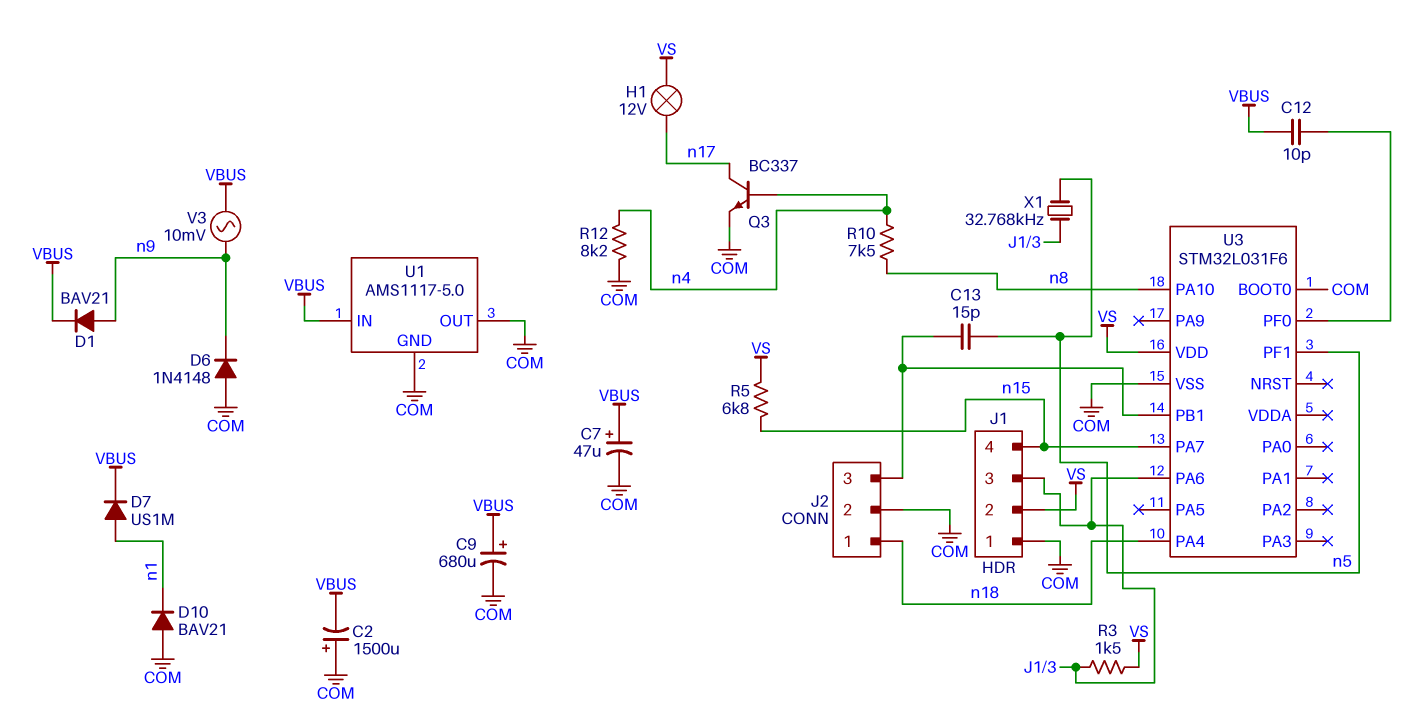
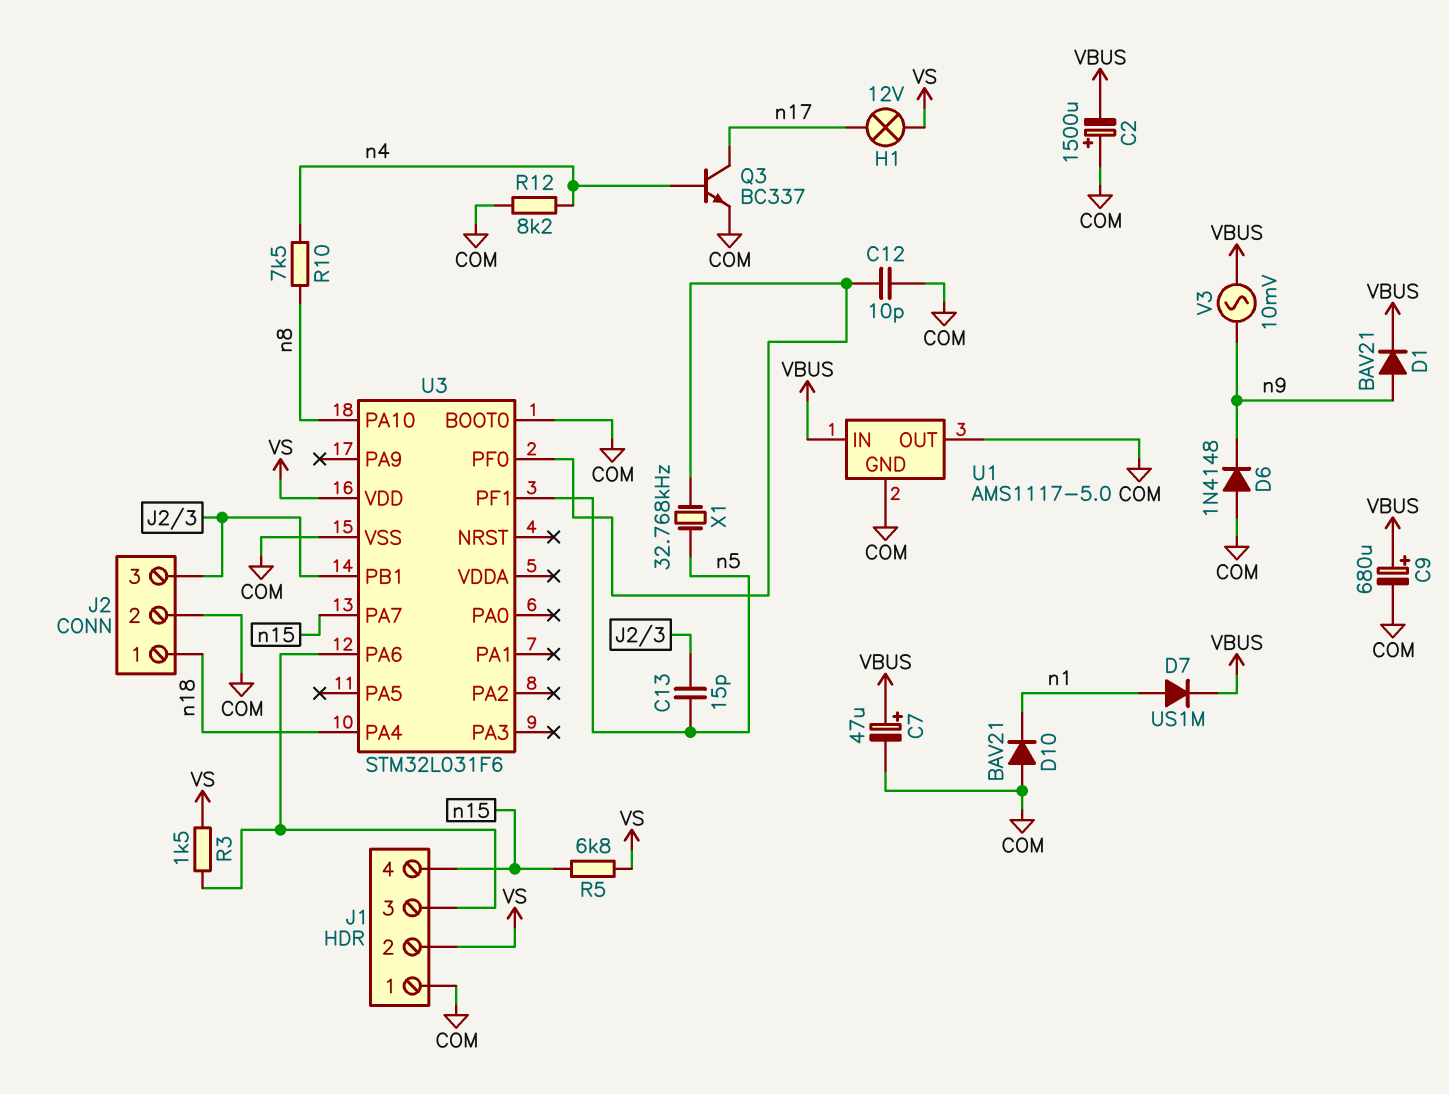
C12: 10pF (U3/PF0, VBUS) -> 10pF (COM, U3/PF0)
X1: 32.768kHz (J1/3, n5) -> 32.768kHz (U3/PF0, n5)

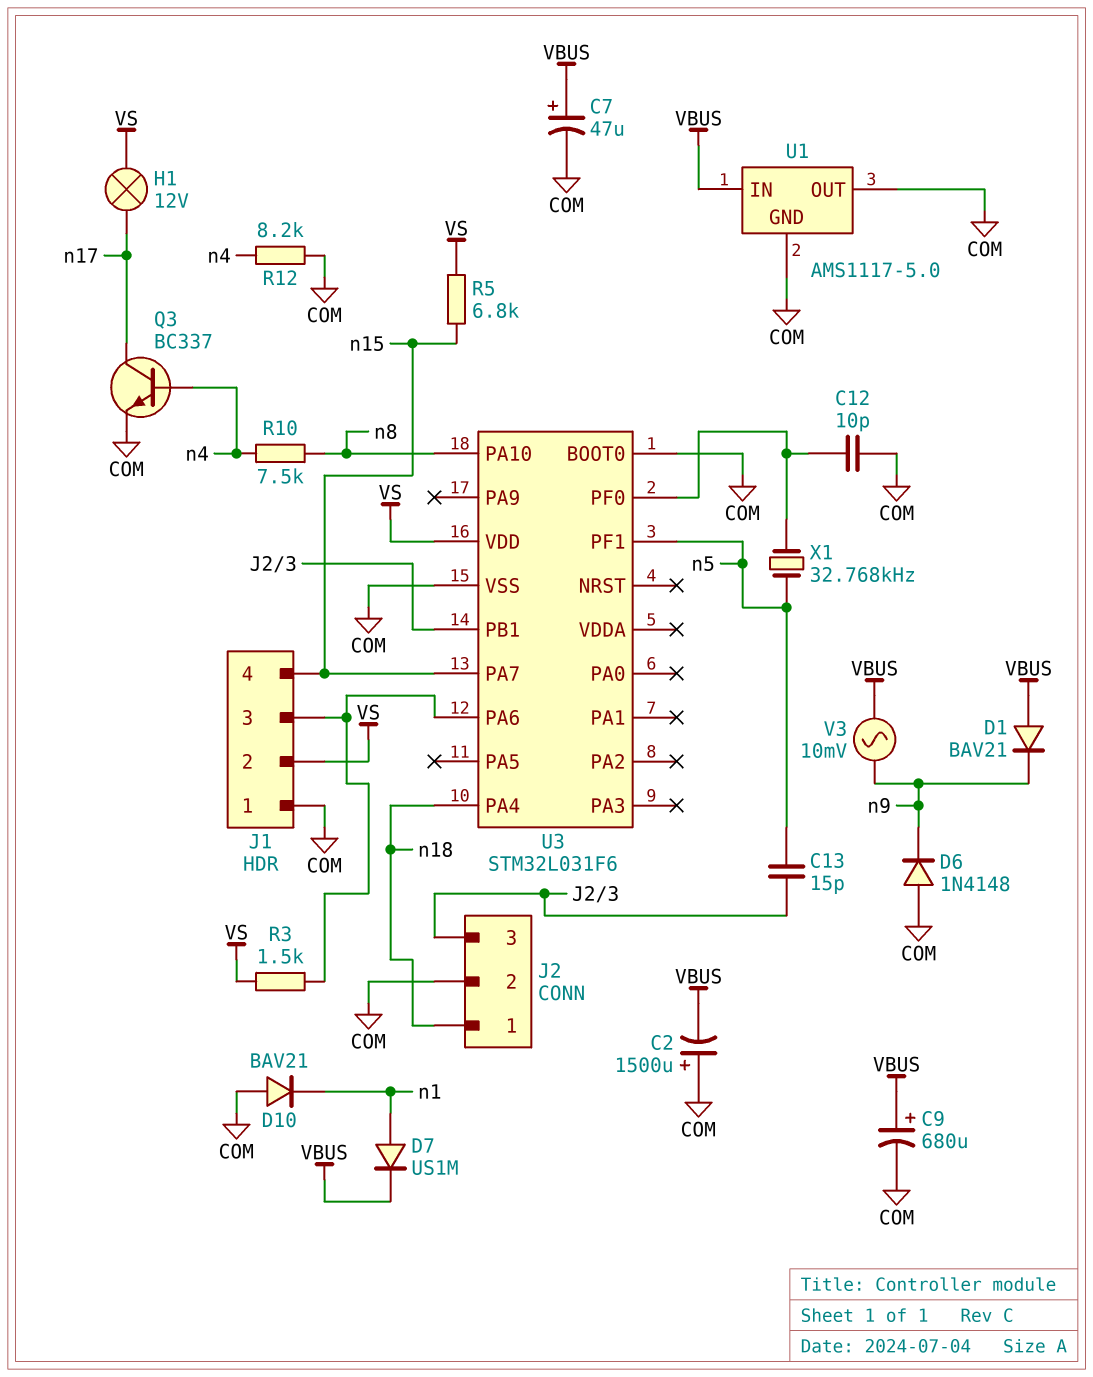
D1: diode BAV21 (A n9, K VBUS) -> diode BAV21 (A VBUS, K n9)

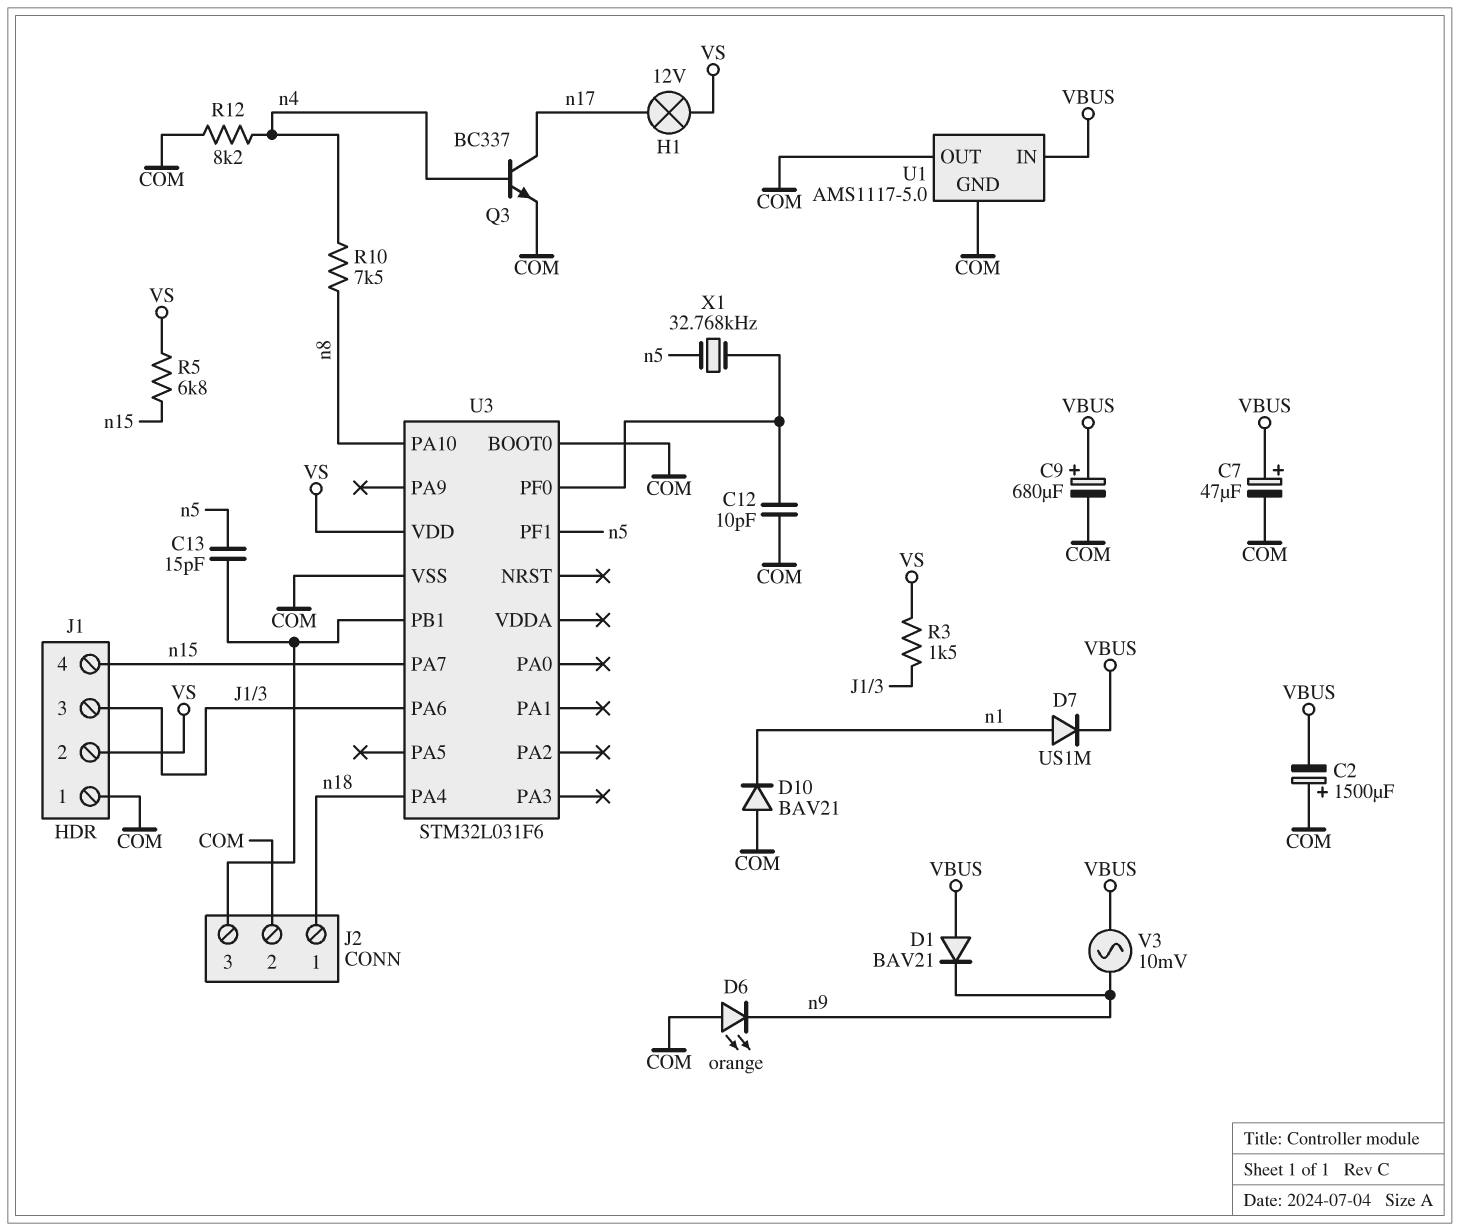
D6: diode 1N4148 (A COM, K n9) -> LED orange (A COM, K n9)

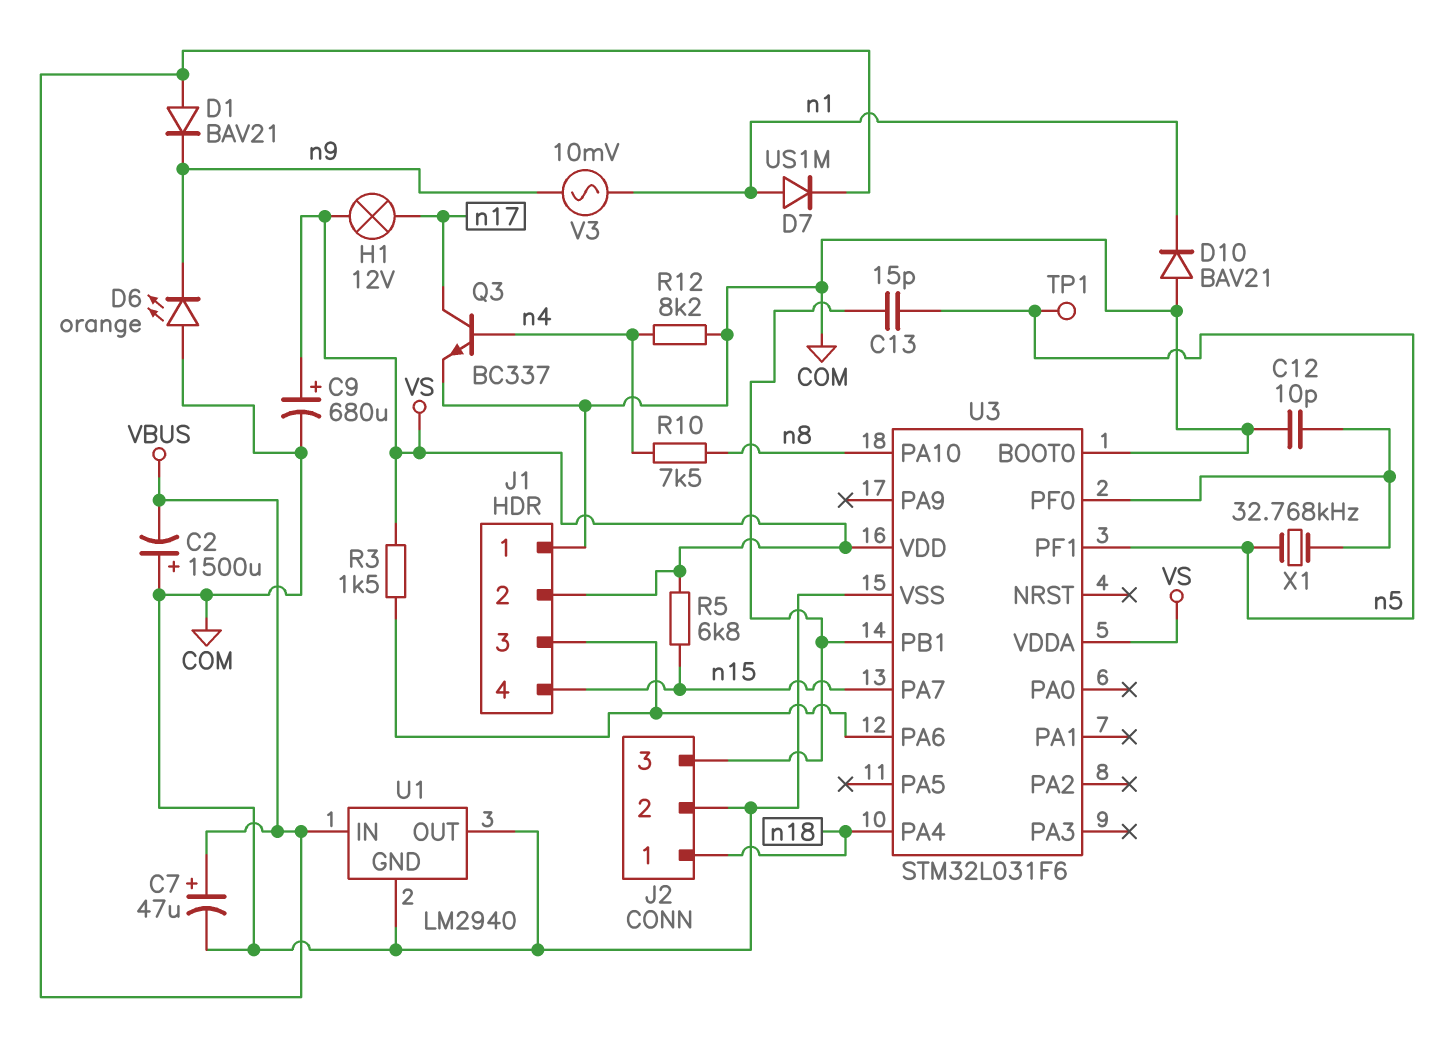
C9: 680uF (plus VBUS, minus COM) -> 680uF (plus VS, minus COM)
TP1: none -> test point (n5)
U1: AMS1117-5.0 -> LM2940
U3 pin VDDA: none -> VS
V3: AC 10mV (VBUS, n9) -> AC 10mV (n1, n9)

